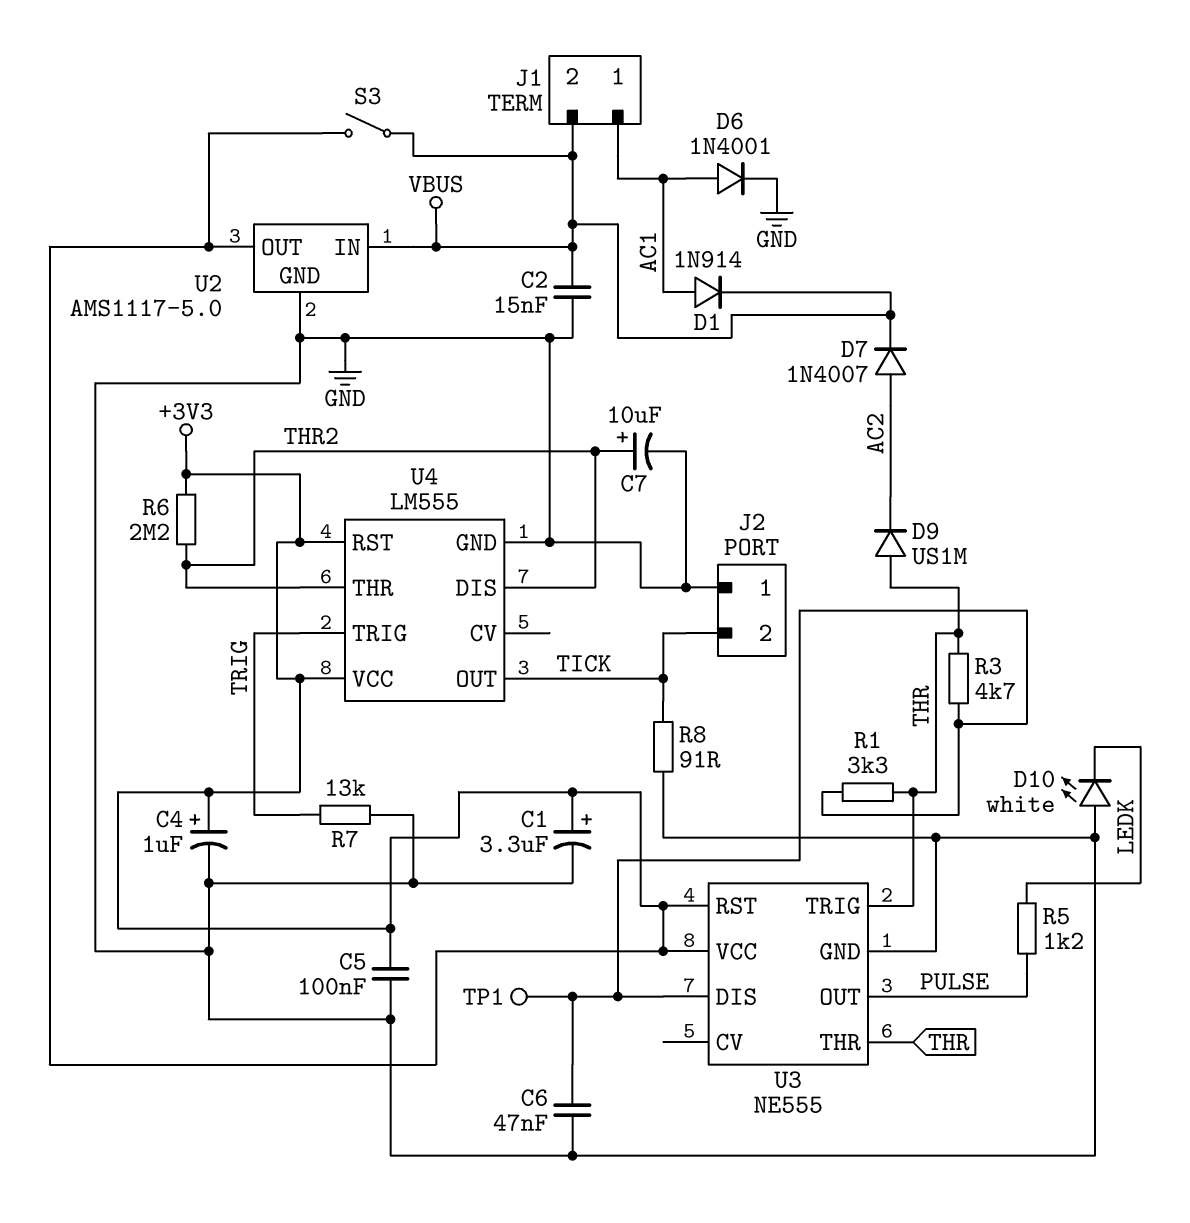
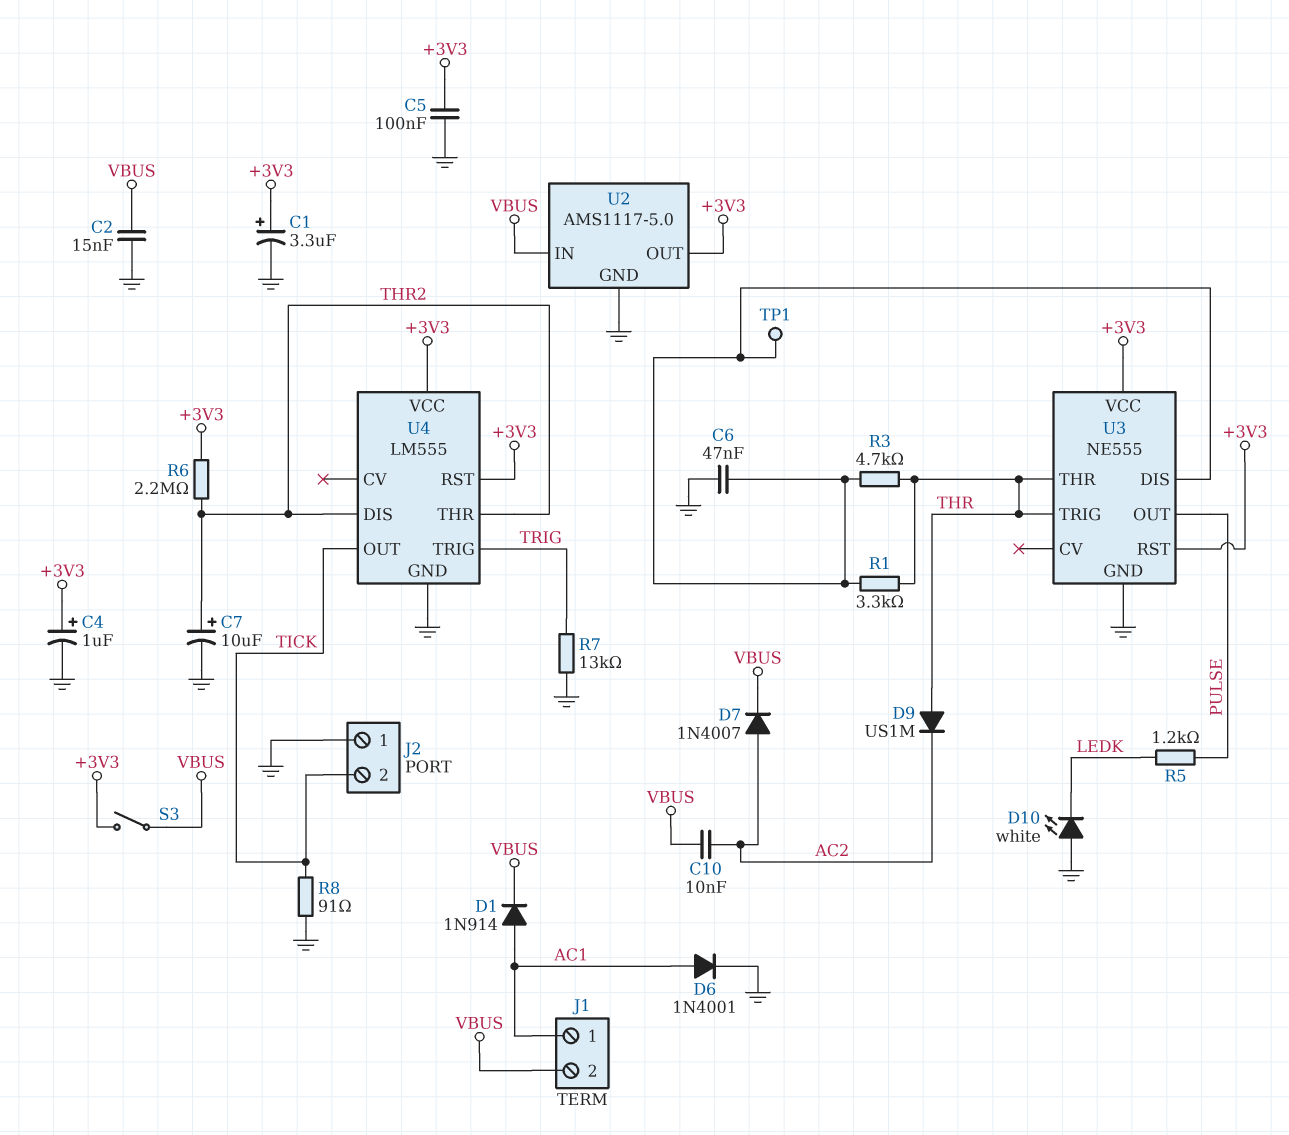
C10: none -> 10nF (AC2, VBUS)

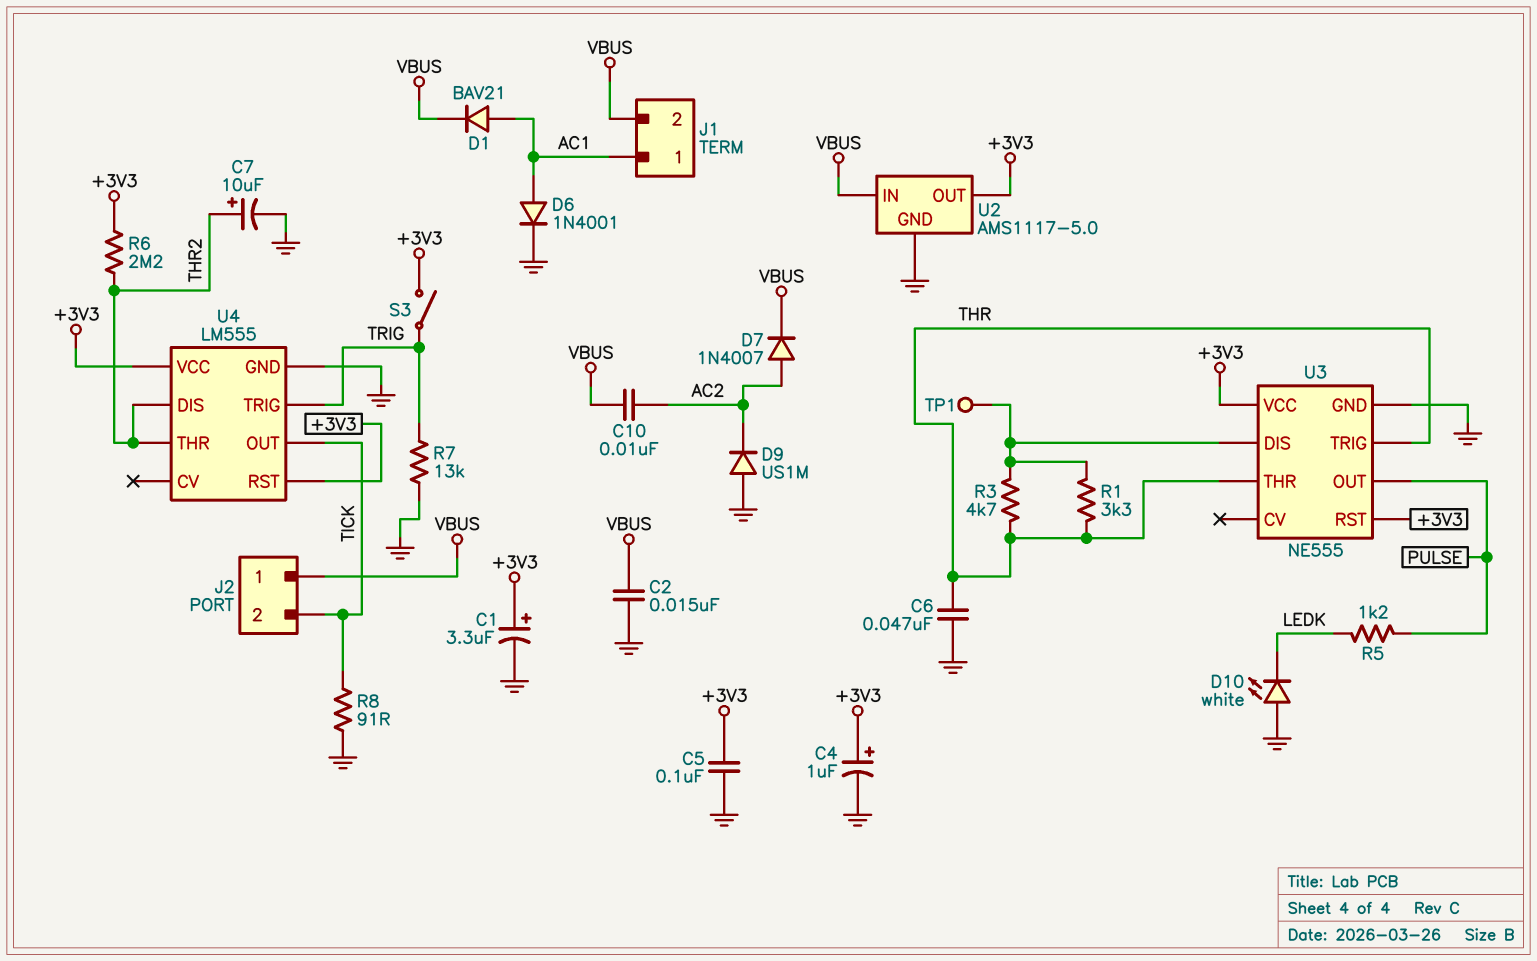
C6: 47nF (GND, U3/DIS) -> 47nF (GND, THR)
D1: diode 1N914 (A AC1, K VBUS) -> diode BAV21 (A AC1, K VBUS)
D9: diode US1M (A THR, K AC2) -> diode US1M (A GND, K AC2)
J2 pin 1: GND -> VBUS
S3: switch (+3V3, VBUS) -> switch (+3V3, TRIG)

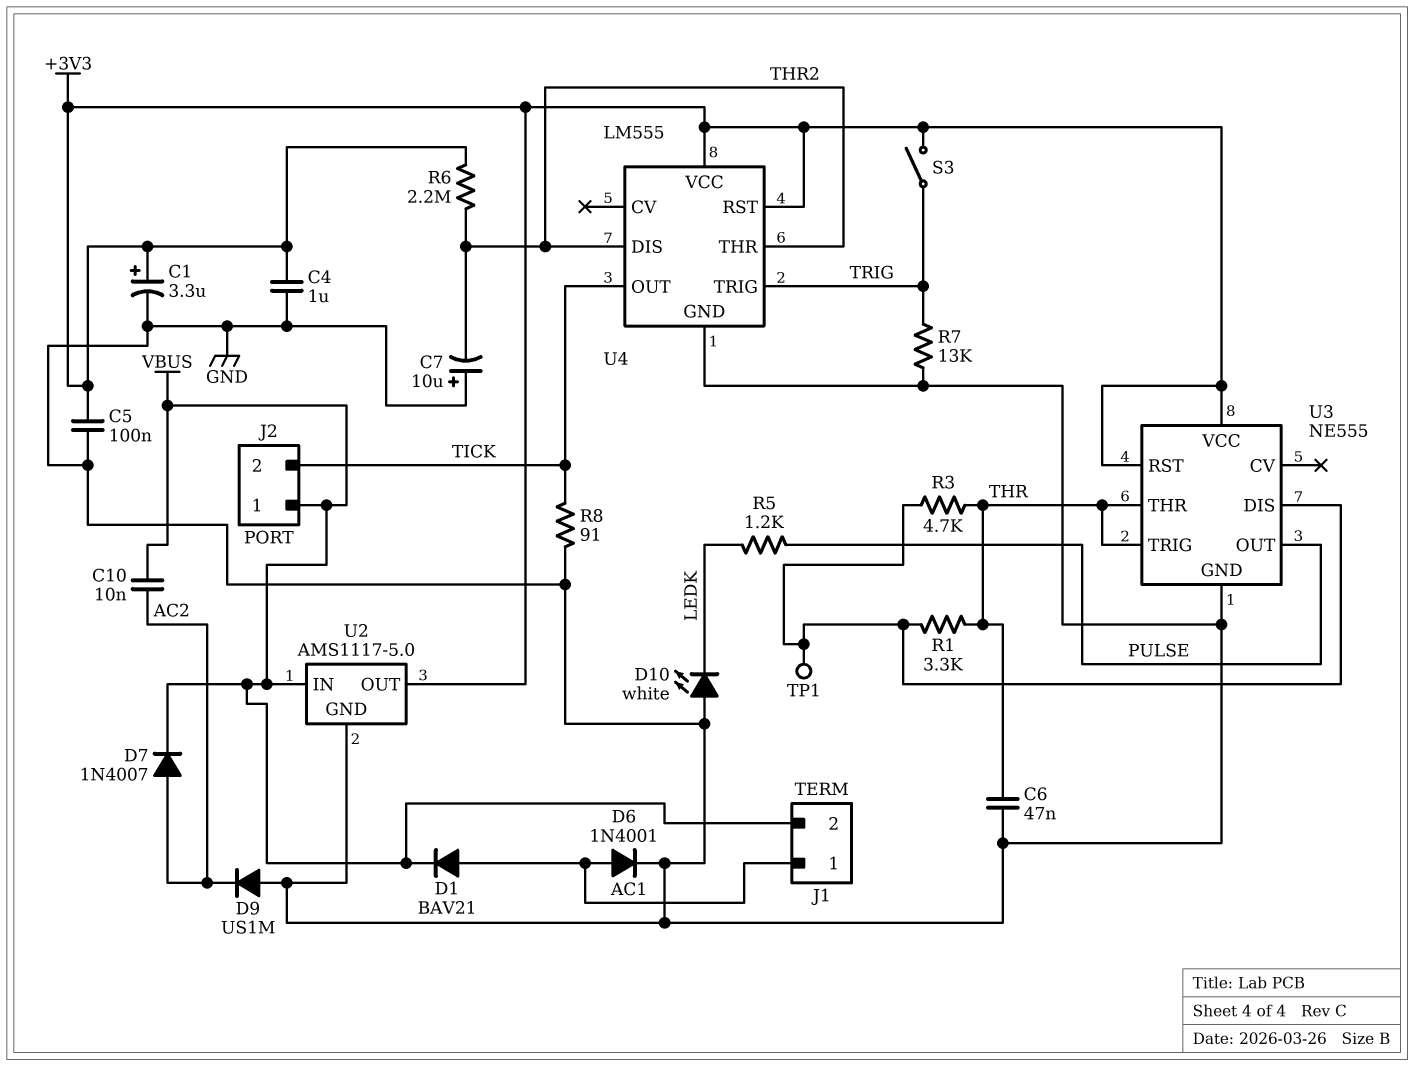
C2: 15nF (GND, VBUS) -> none
C4: 1uF (plus +3V3, minus GND) -> 1uF (+3V3, GND)
C7: 10uF (plus THR2, minus GND) -> 10uF (plus GND, minus THR2)

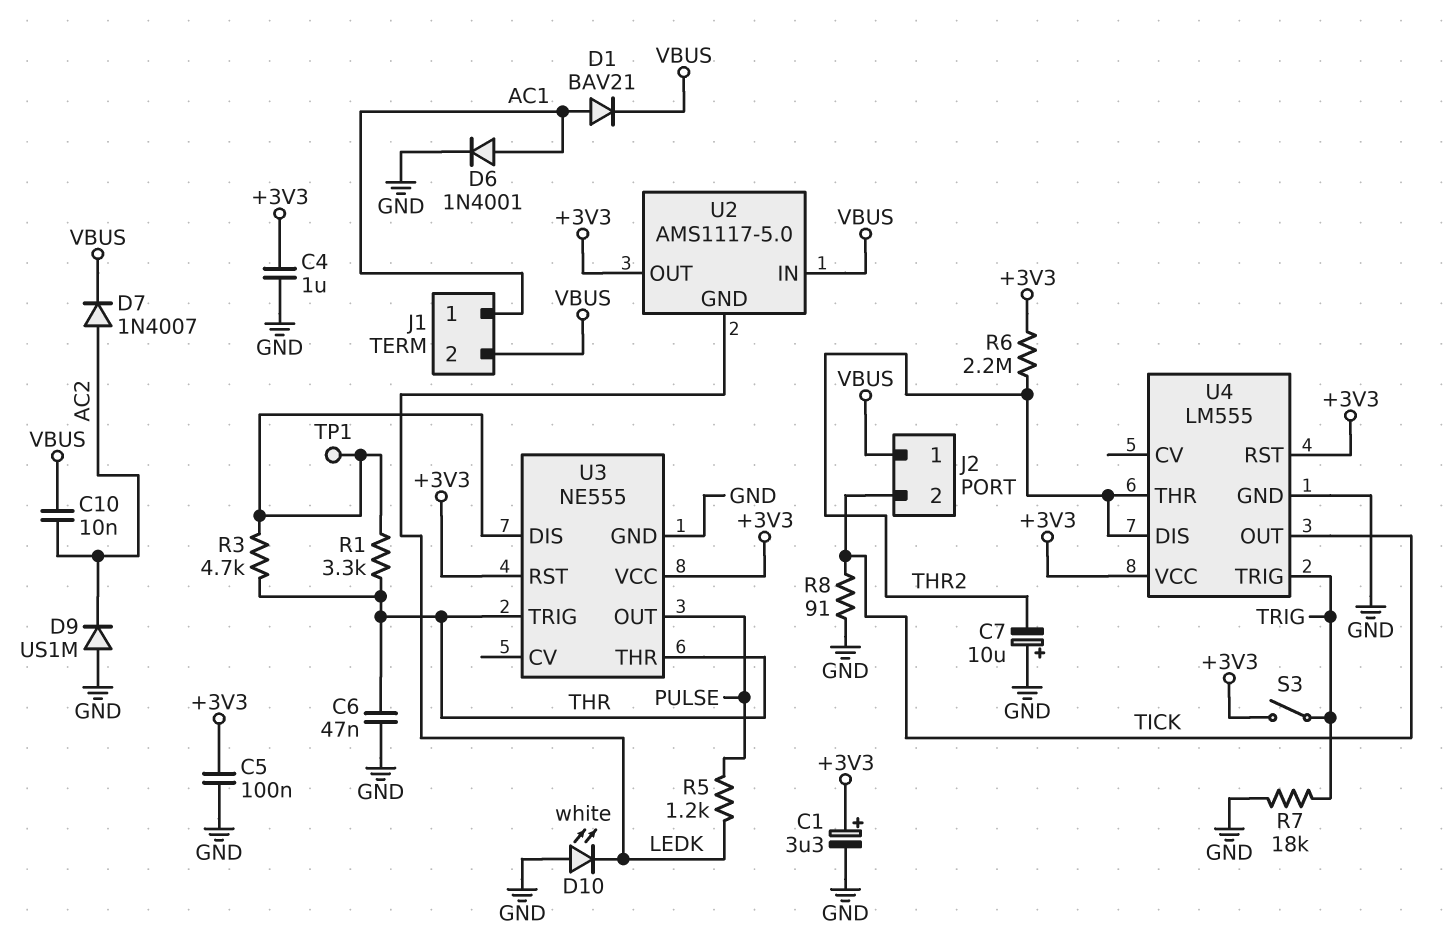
R7: 13k (GND, TRIG) -> 18k (GND, TRIG)
U2 pin GND: GND -> LEDK

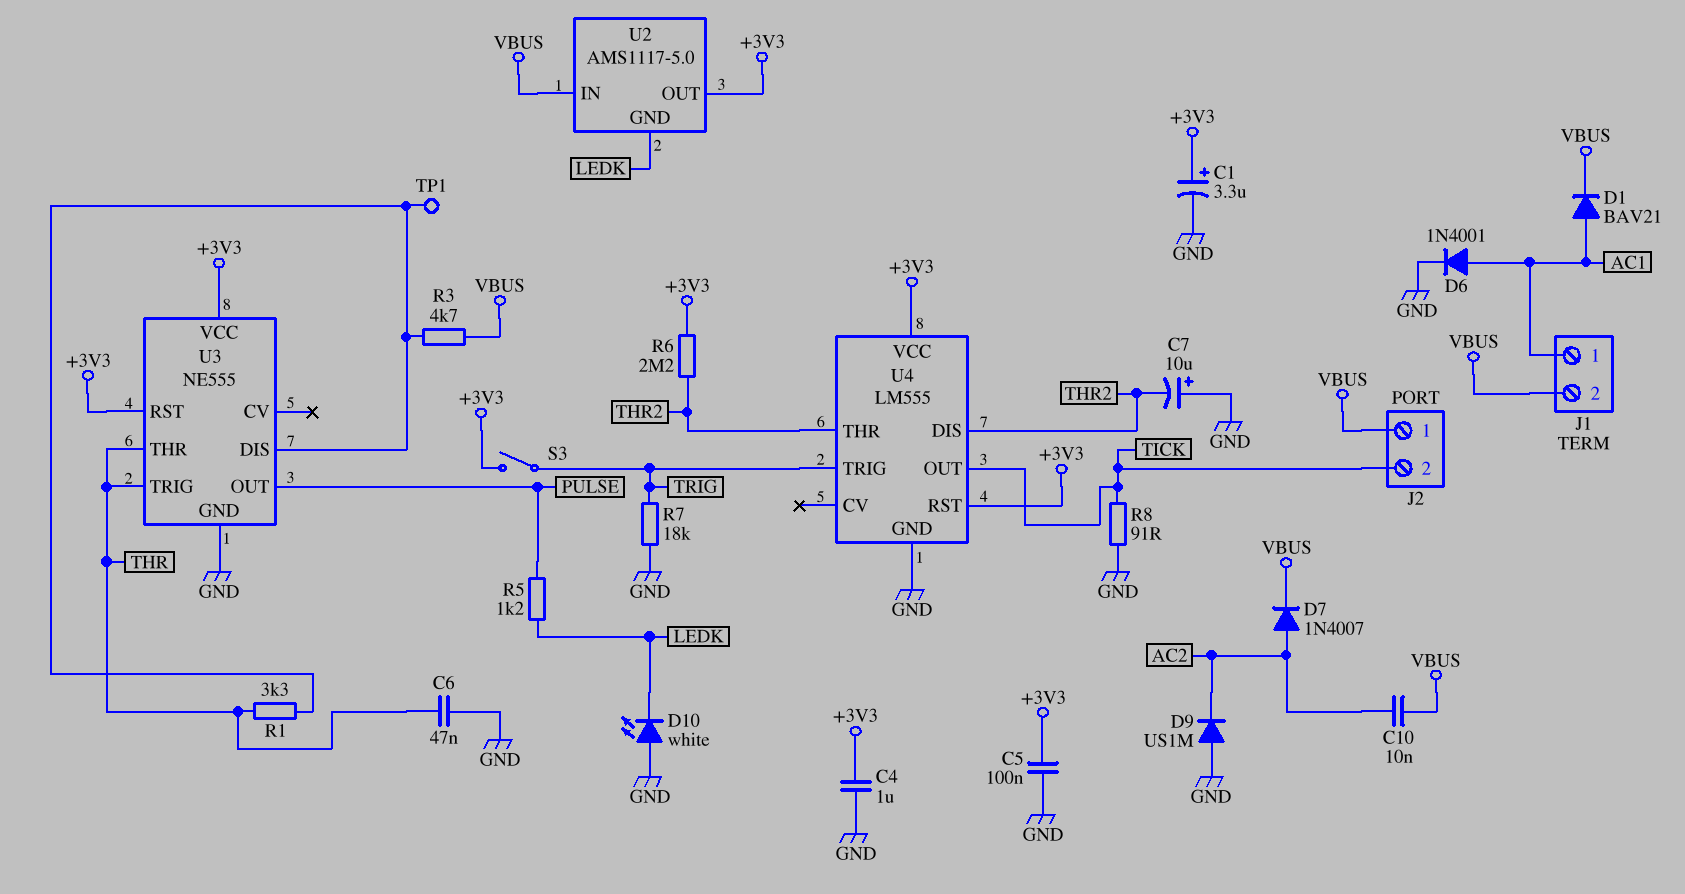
R3: 4.7k (THR, U3/DIS) -> 4.7k (U3/DIS, VBUS)

